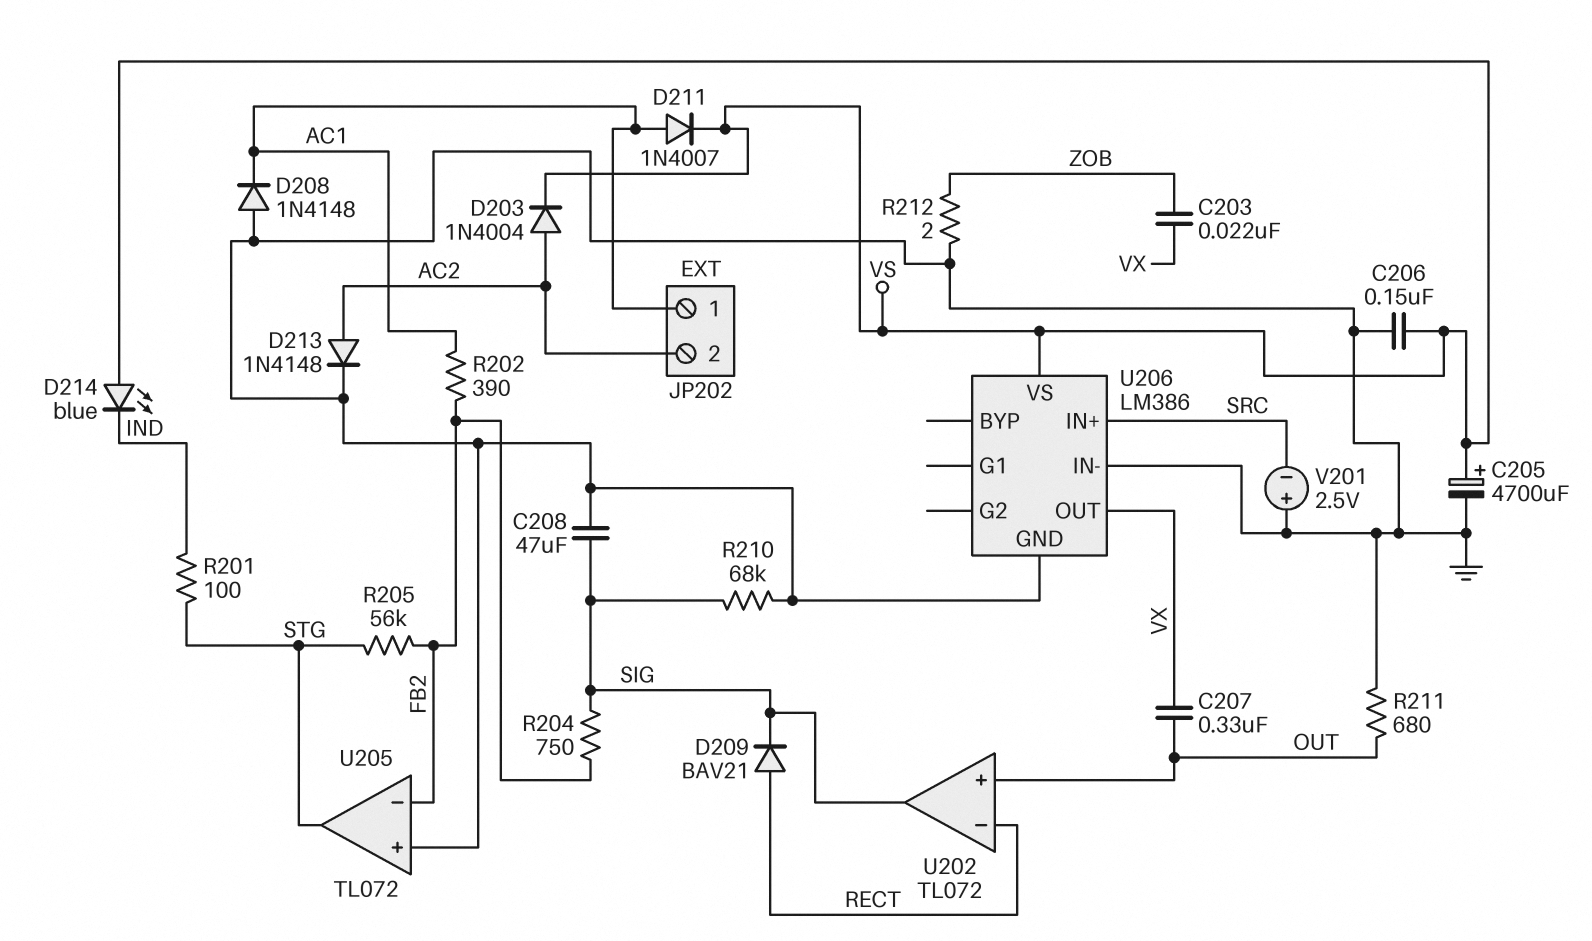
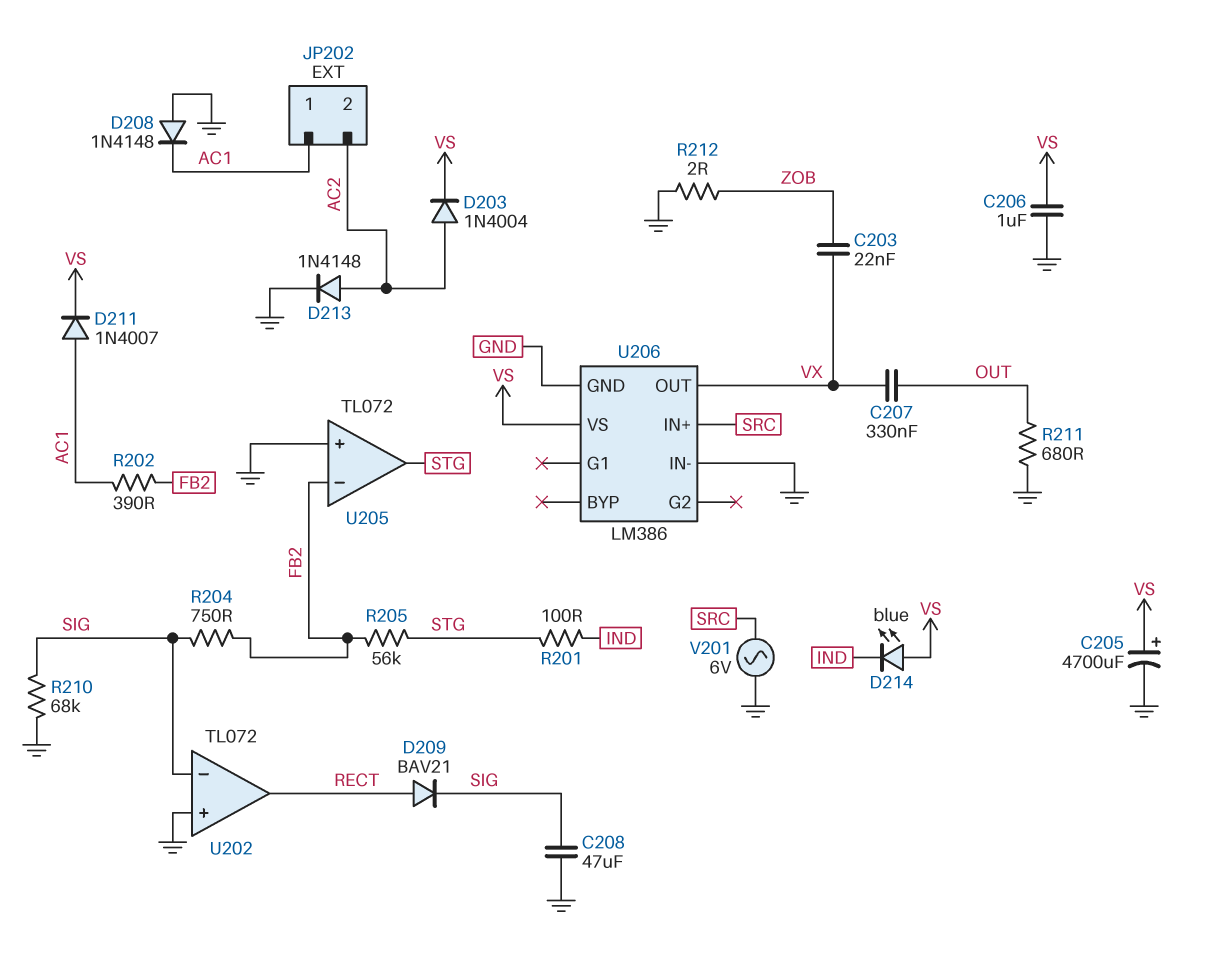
C206: 150nF (GND, VS) -> 1uF (GND, VS)
U202 pin in+: OUT -> GND
U202 pin in-: RECT -> SIG
U202 pin out: SIG -> RECT
V201: 2.5V (plus GND, minus SRC) -> AC 6V (GND, SRC)

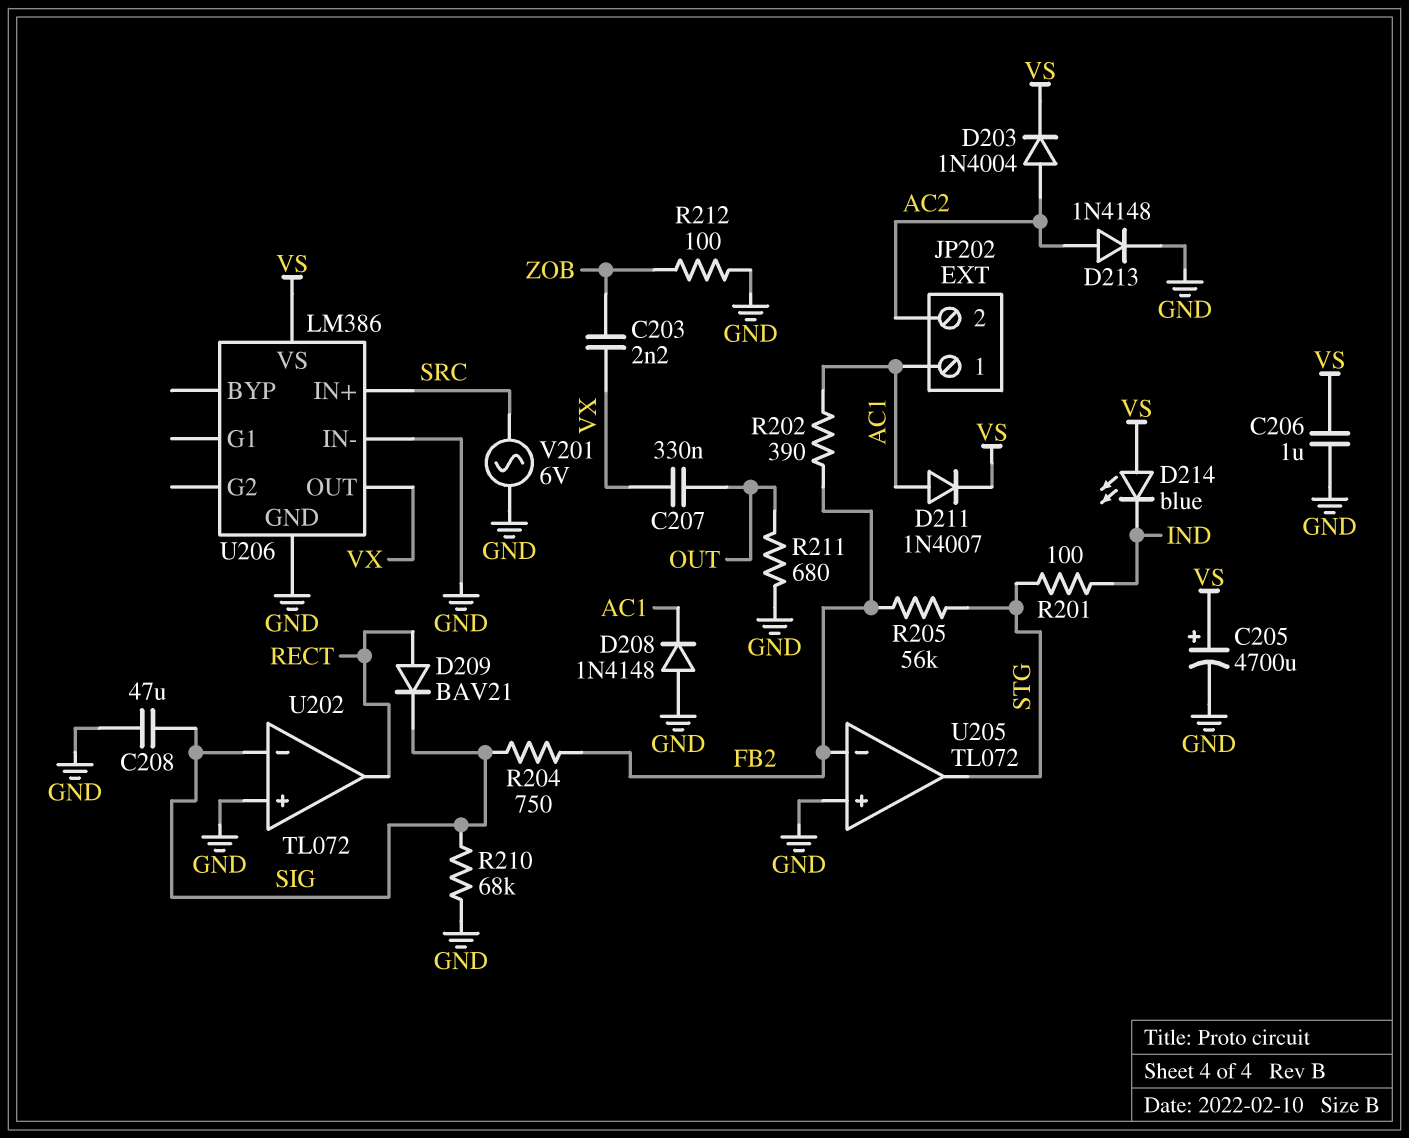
C203: 22nF (VX, ZOB) -> 2.2nF (VX, ZOB)
R212: 2 (GND, ZOB) -> 100 (GND, ZOB)

